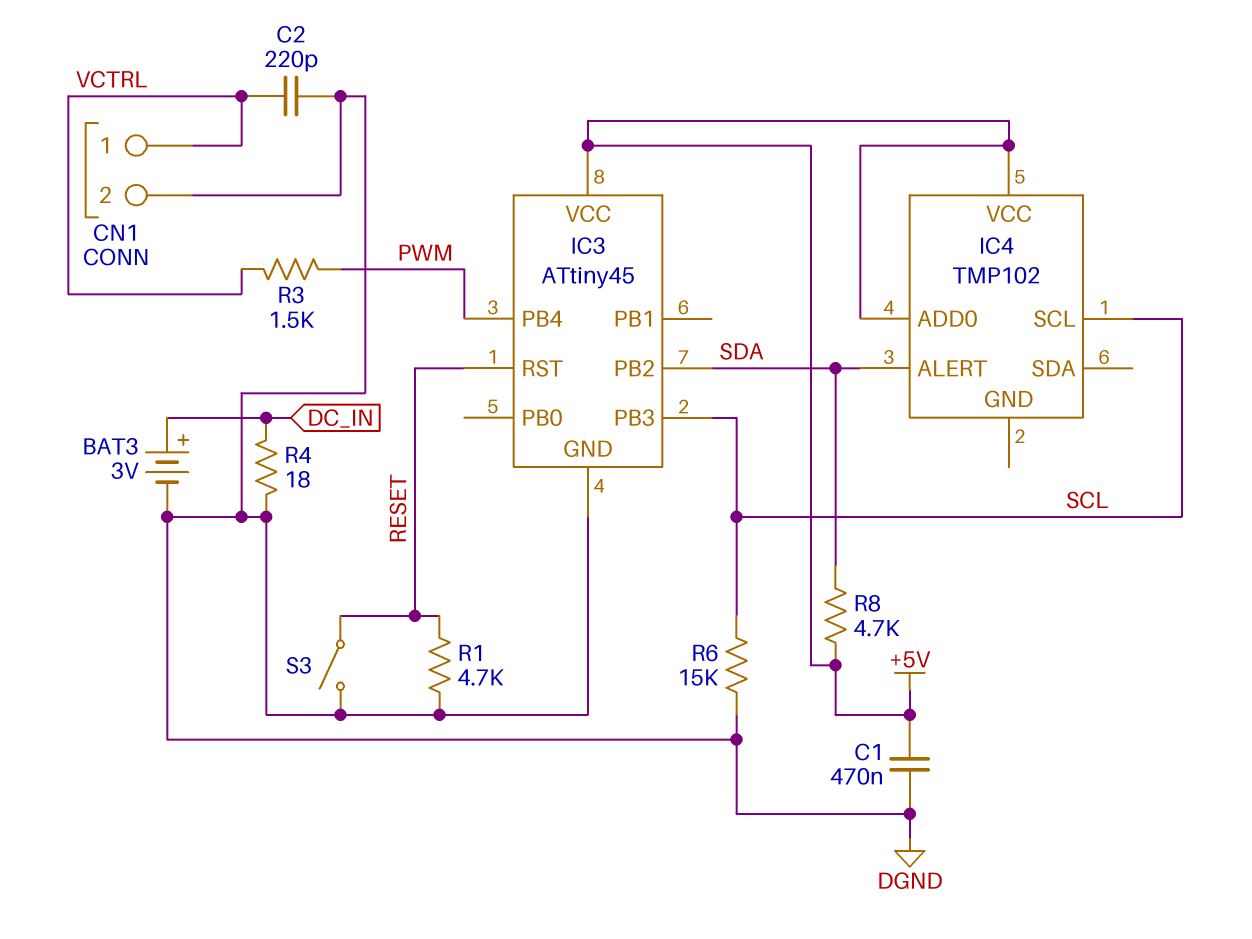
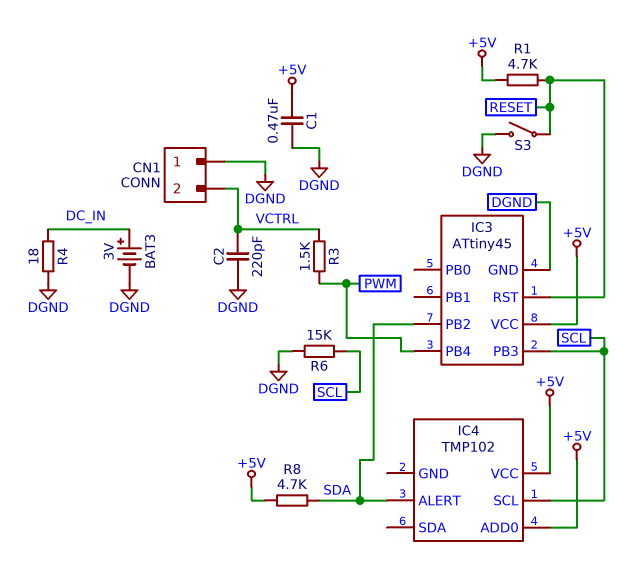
CN1 pin 1: VCTRL -> DGND
CN1 pin 2: DGND -> VCTRL
R1: 4.7k (DGND, RESET) -> 4.7k (+5V, RESET)

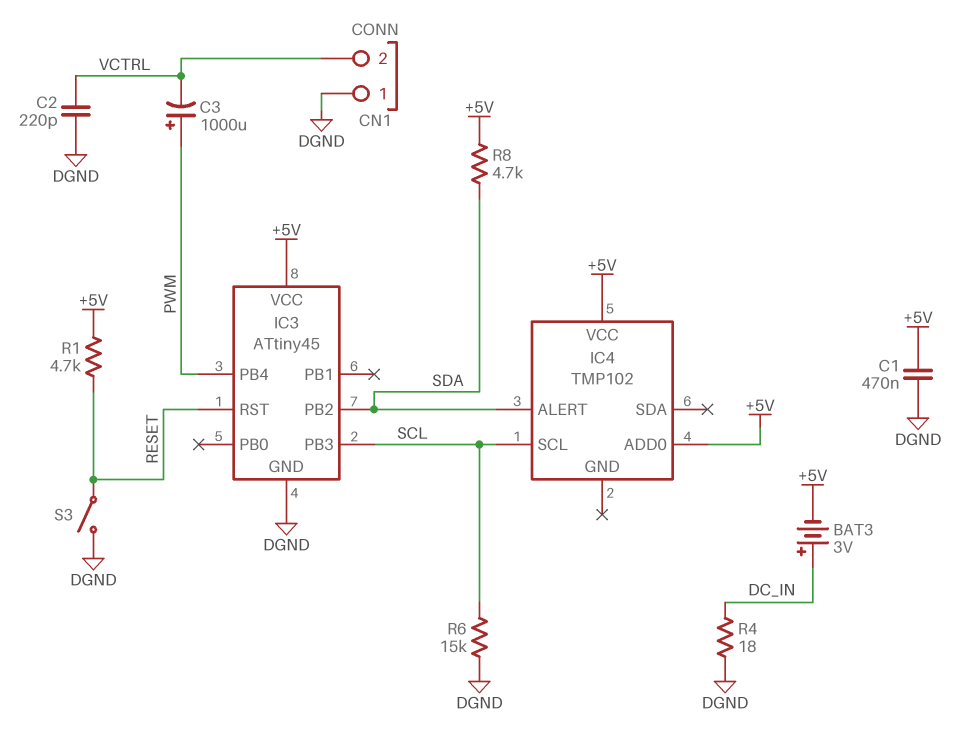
BAT3: 3V (plus DC_IN, minus DGND) -> 3V (plus DC_IN, minus +5V)
C3: none -> 1000uF (plus PWM, minus VCTRL)
R3: 1.5k (PWM, VCTRL) -> none

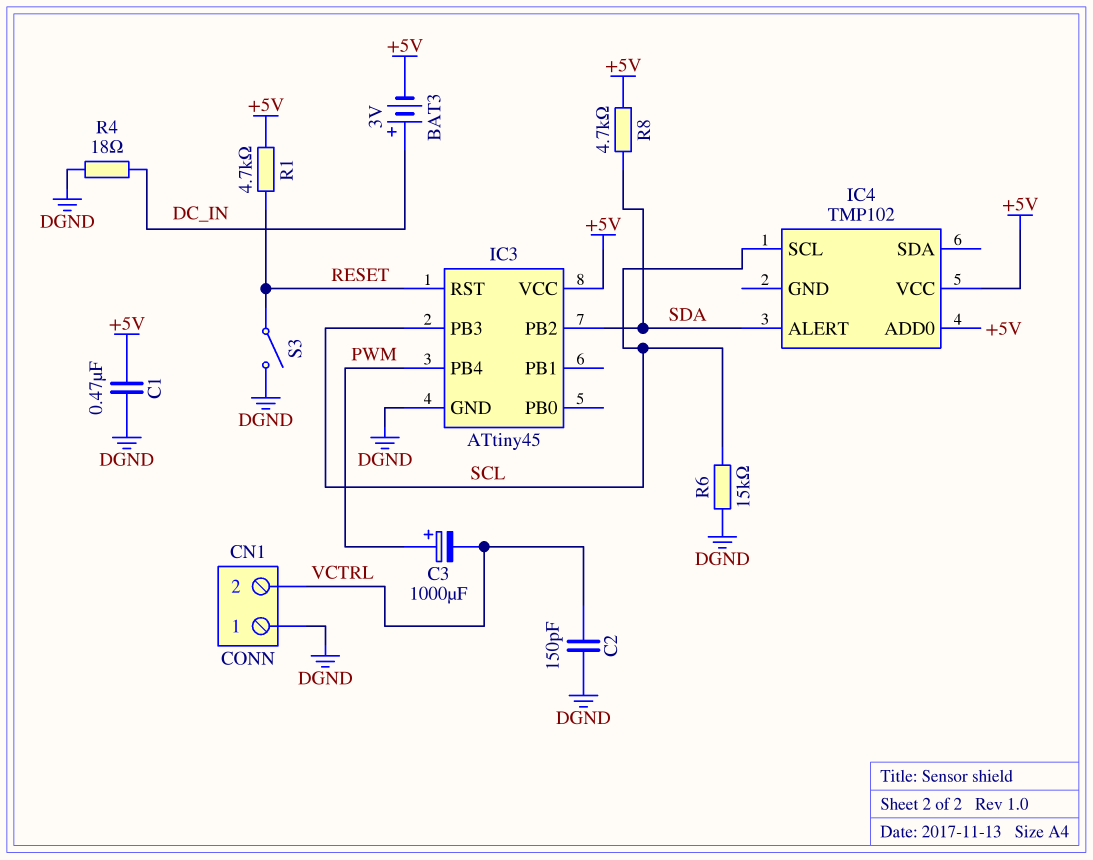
C2: 220pF (DGND, VCTRL) -> 150pF (DGND, VCTRL)

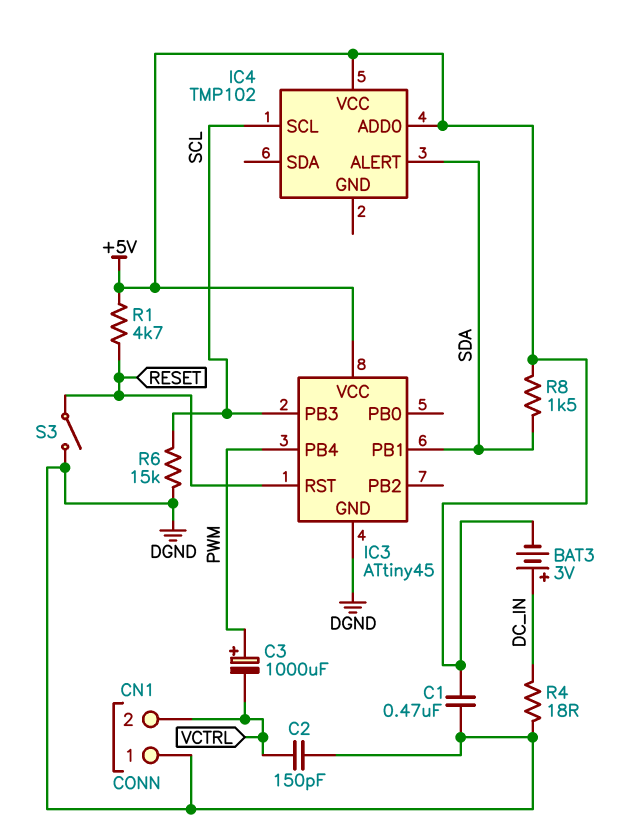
IC3 pin PB1: none -> SDA
IC3 pin PB2: SDA -> none
R8: 4.7k (+5V, SDA) -> 1.5k (+5V, SDA)

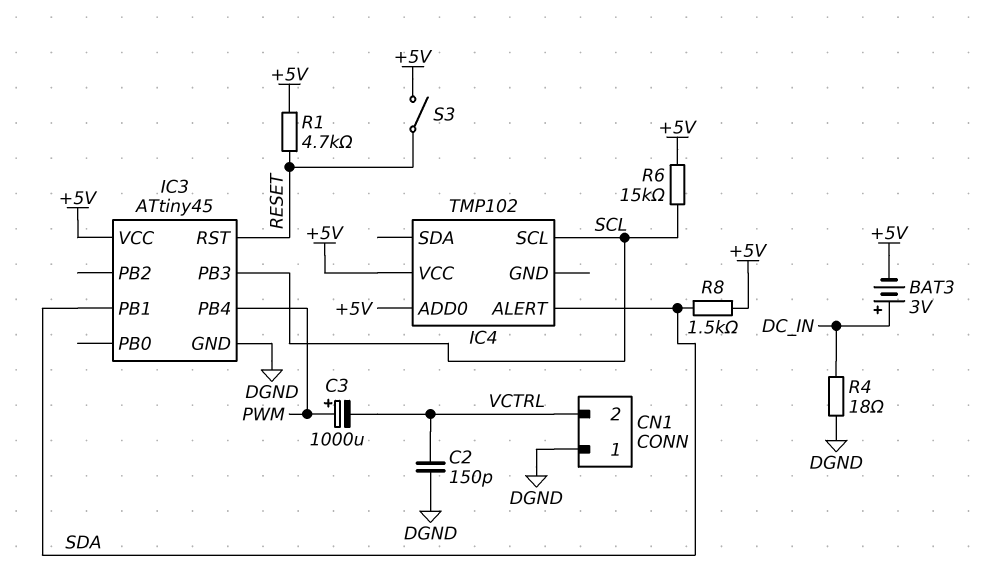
C1: 470nF (+5V, DGND) -> none
R6: 15k (DGND, SCL) -> 15k (+5V, SCL)
S3: switch (DGND, RESET) -> switch (+5V, RESET)

